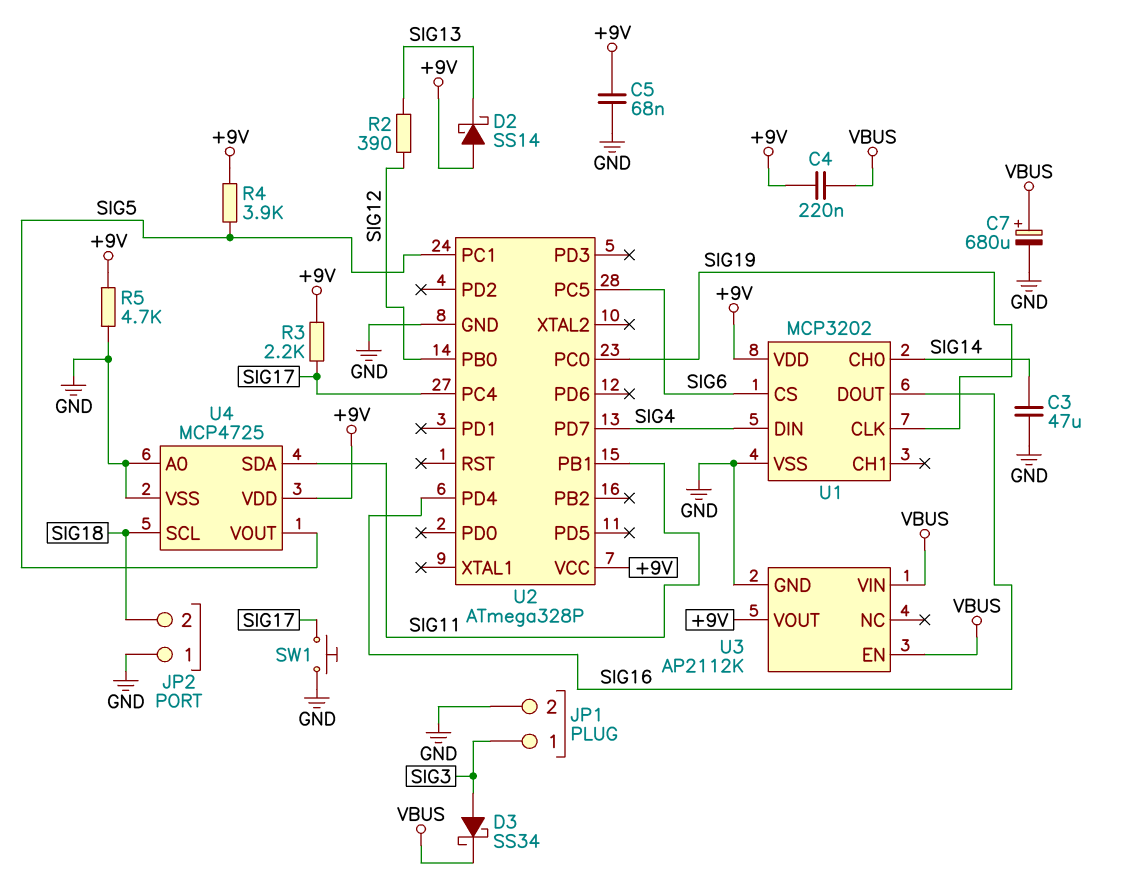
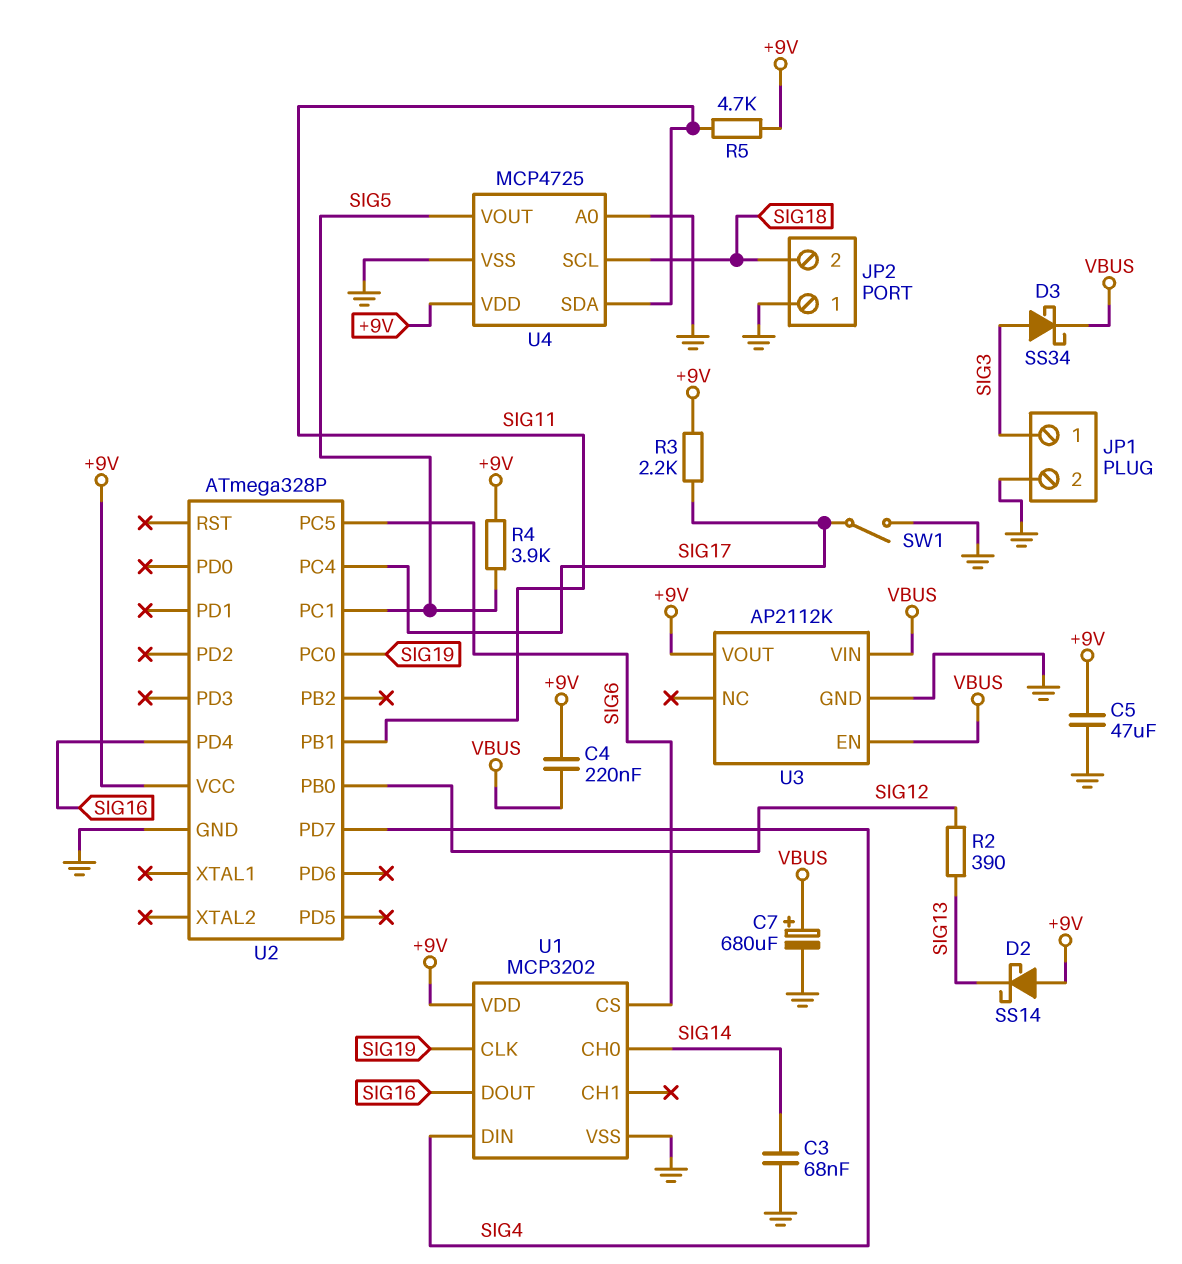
C3: 47uF (GND, SIG14) -> 68nF (GND, SIG14)
C5: 68nF (+9V, GND) -> 47uF (+9V, GND)
R5: 4.7k (+9V, GND) -> 4.7k (+9V, SIG11)
SW1: button (GND, SIG17) -> switch (GND, SIG17)

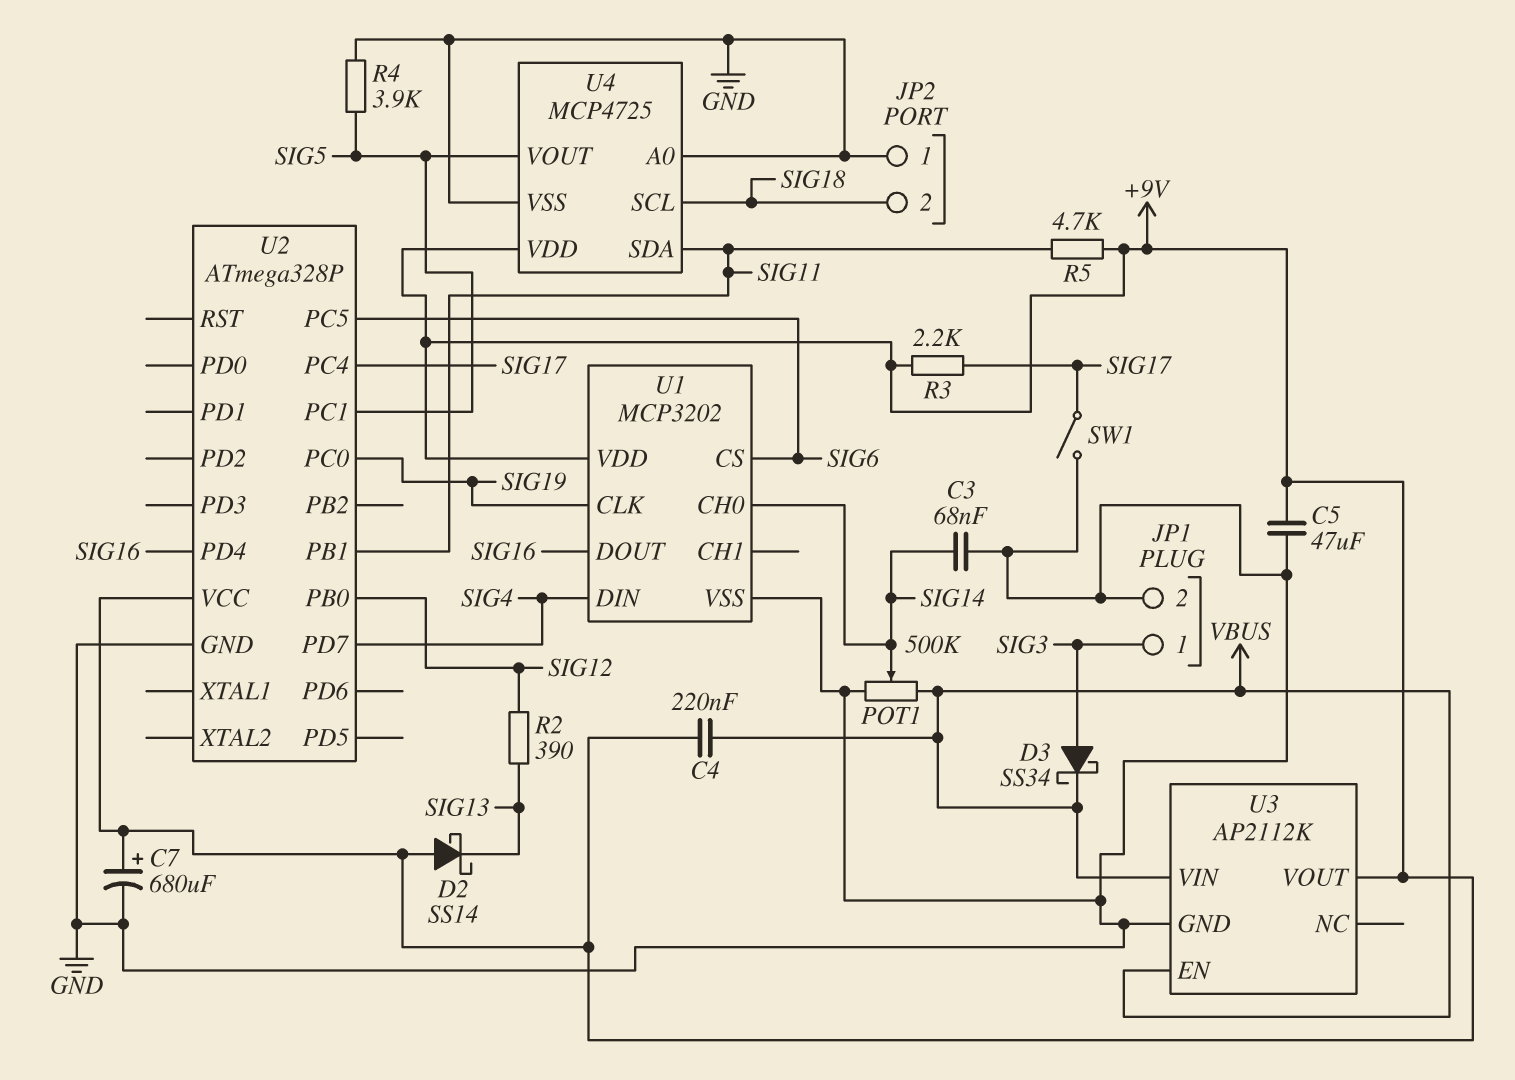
C7: 680uF (plus VBUS, minus GND) -> 680uF (plus +9V, minus GND)
POT1: none -> 500k (GND, VBUS, wiper SIG14)
R4: 3.9k (+9V, SIG5) -> 3.9k (GND, SIG5)

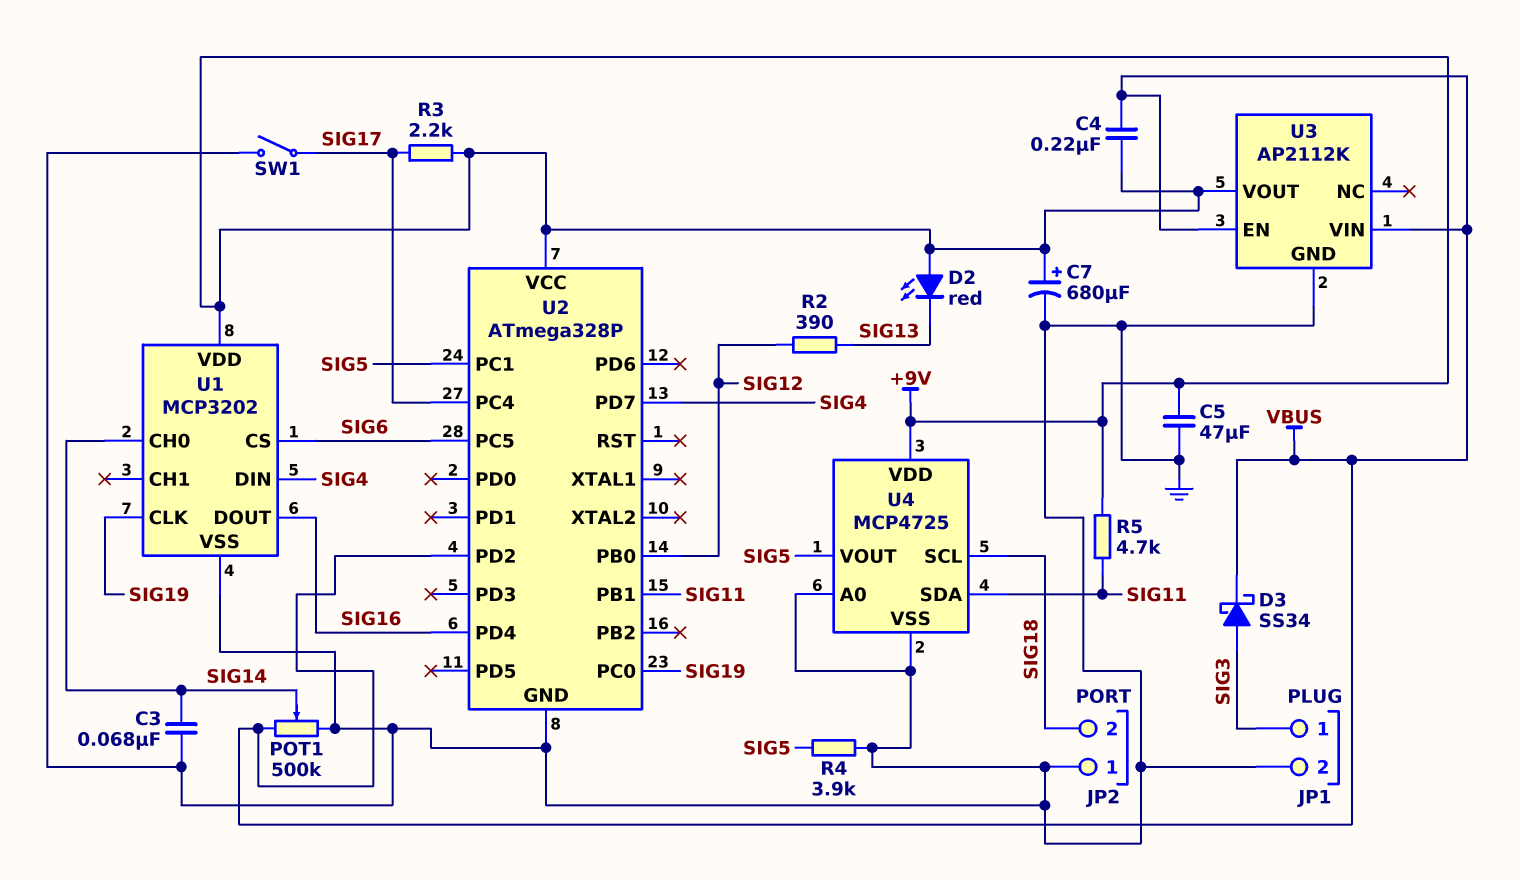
D2: schottky SS14 (A +9V, K SIG13) -> LED red (A +9V, K SIG13)
U2 pin PD2: none -> VBUS

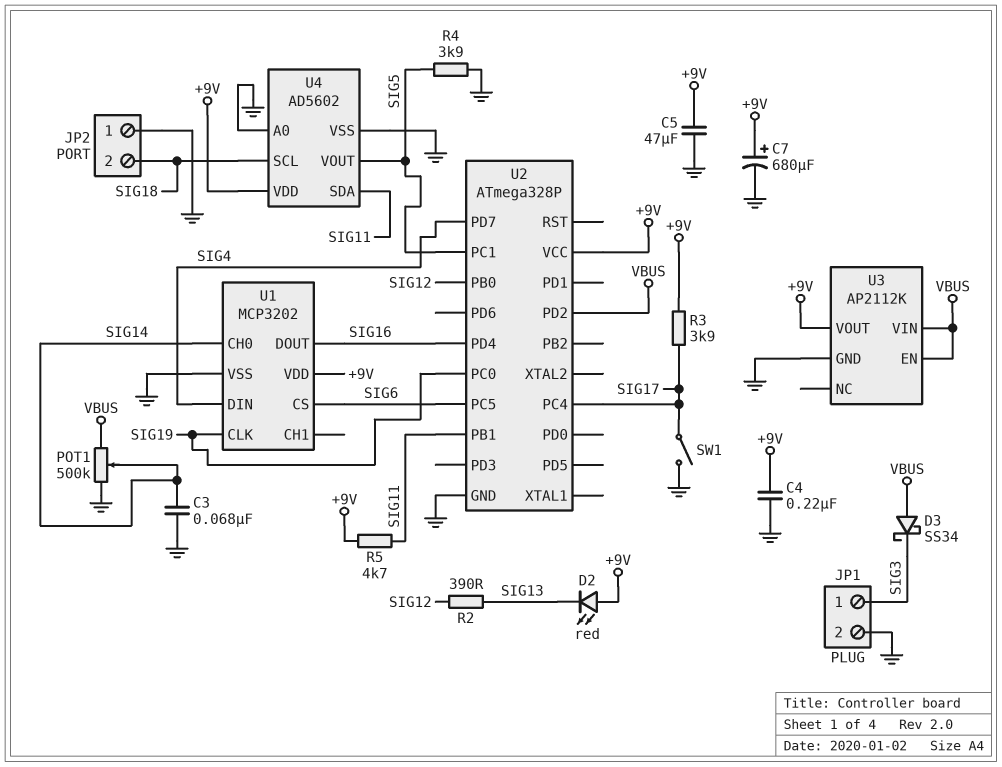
C4: 220nF (+9V, VBUS) -> 220nF (+9V, GND)
D3: schottky SS34 (A SIG3, K VBUS) -> schottky SS34 (A VBUS, K SIG3)
R3: 2.2k (+9V, SIG17) -> 3.9k (+9V, SIG17)
U4: MCP4725 -> AD5602

